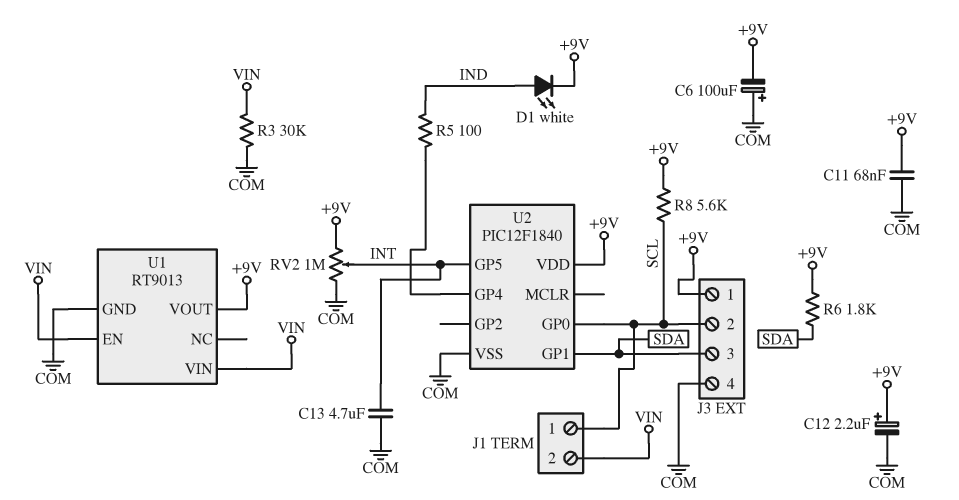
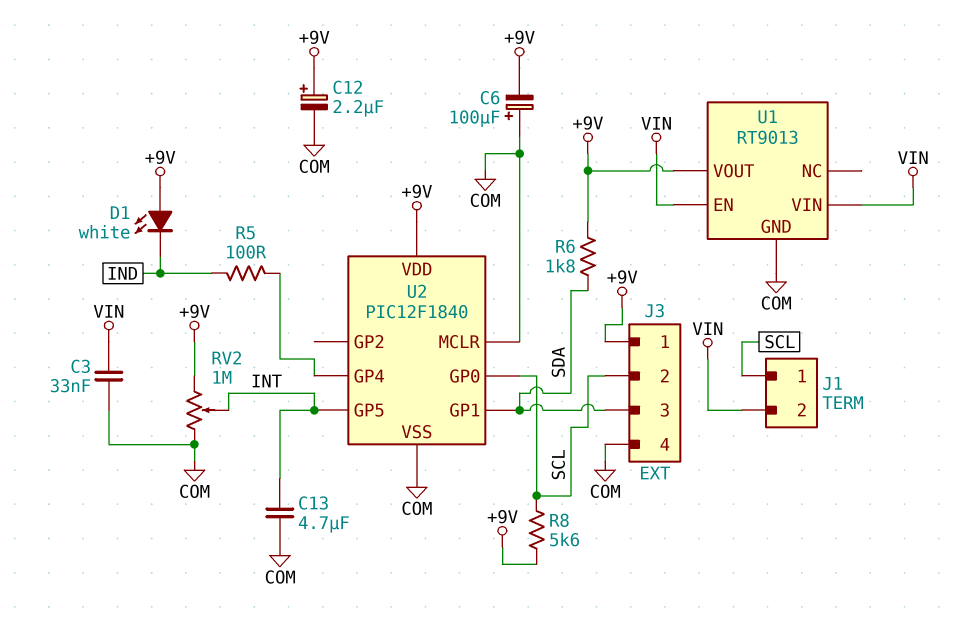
C3: none -> 33nF (COM, VIN)
C11: 68nF (+9V, COM) -> none
D1: LED white (A IND, K +9V) -> LED white (A +9V, K IND)
R3: 30k (COM, VIN) -> none
U2 pin MCLR: none -> COM

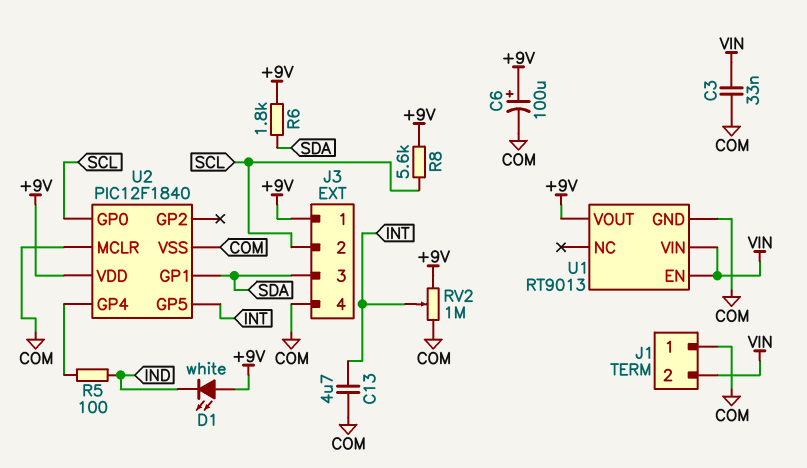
C6: 100uF (plus COM, minus +9V) -> 100uF (plus +9V, minus COM)
C12: 2.2uF (plus +9V, minus COM) -> none
J1 pin 1: SCL -> COM

